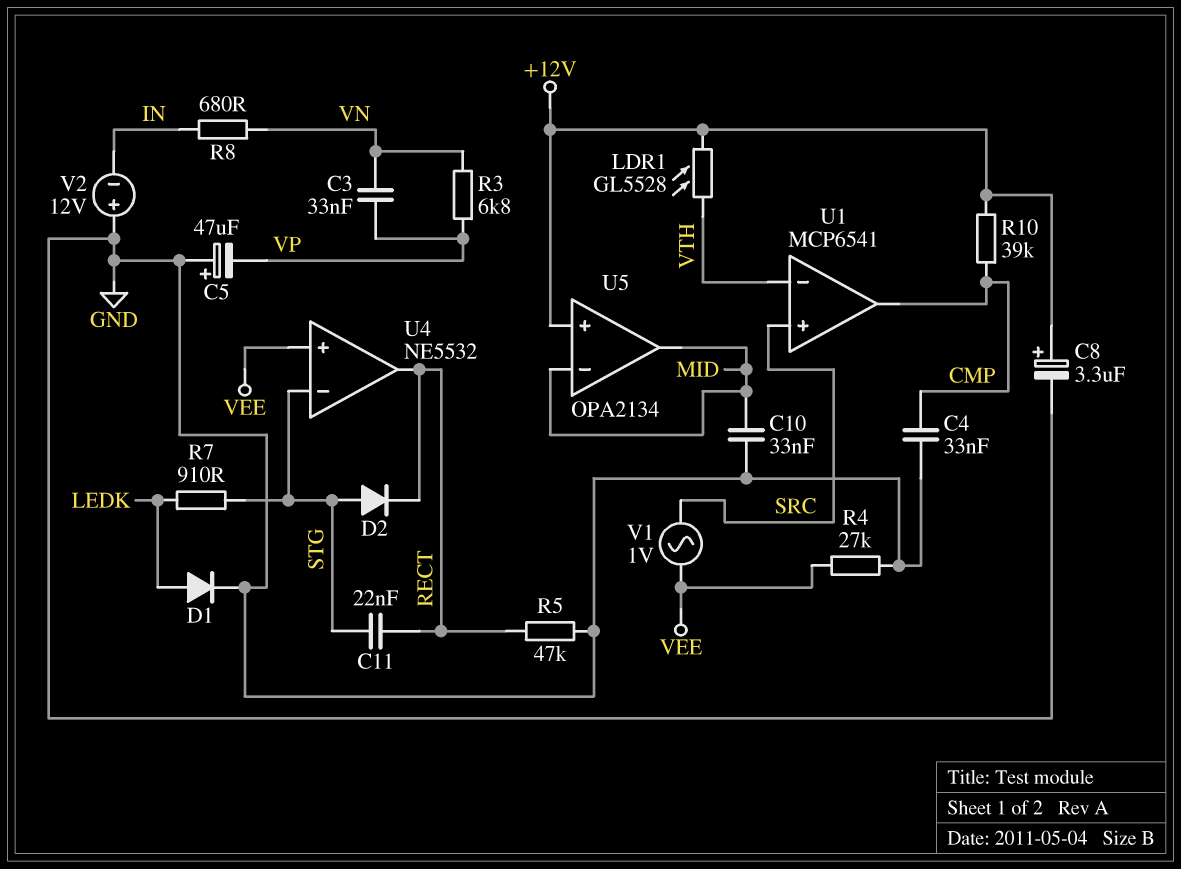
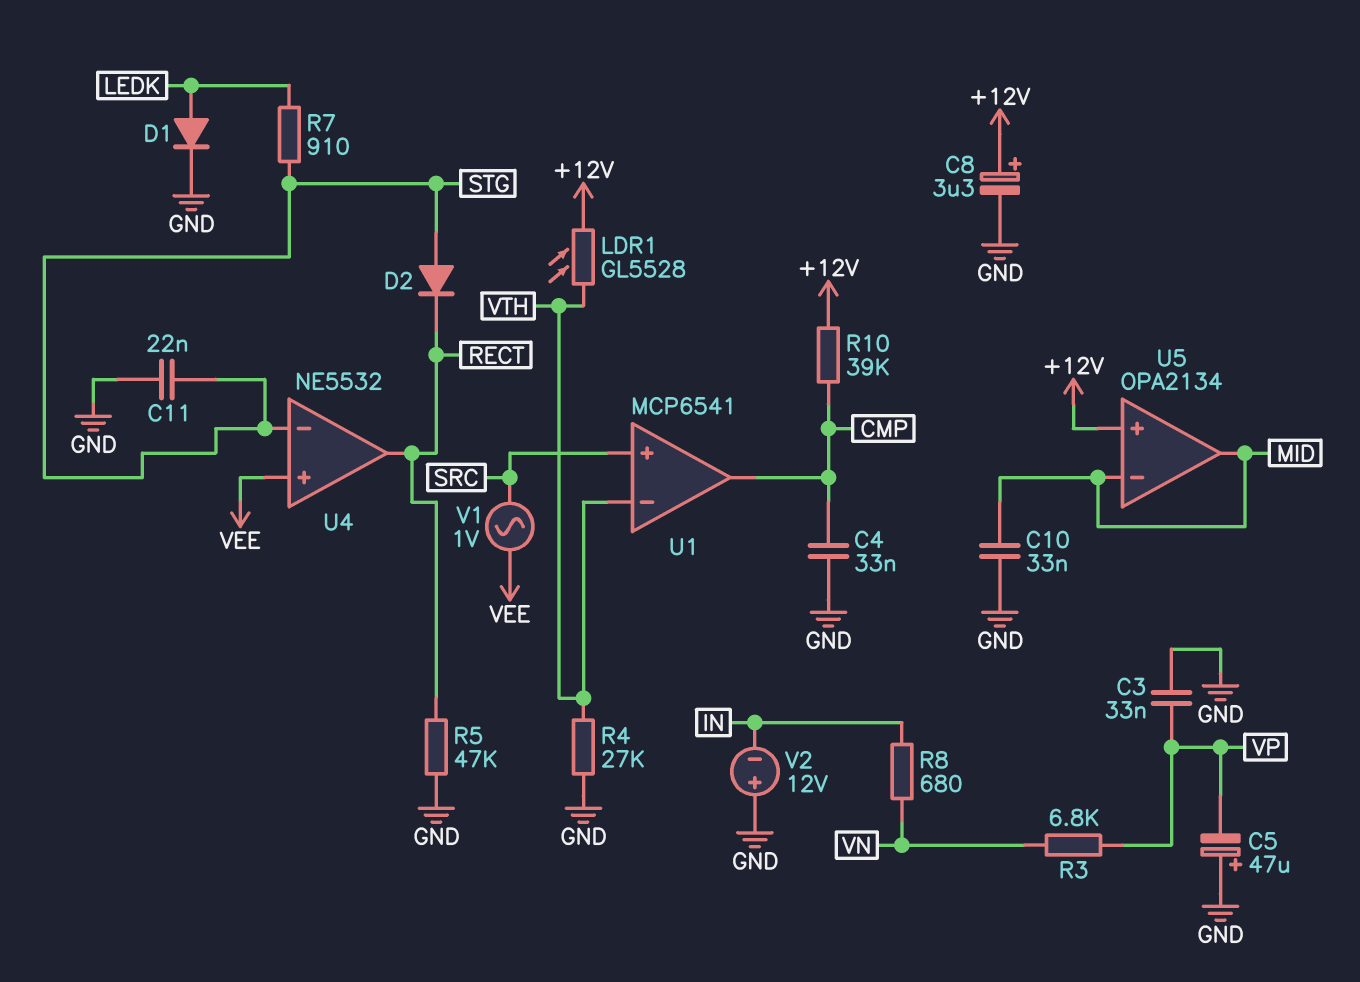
C3: 33nF (VN, VP) -> 33nF (GND, VP)
C11: 22nF (RECT, STG) -> 22nF (GND, STG)
R4: 27k (GND, VEE) -> 27k (GND, VTH)

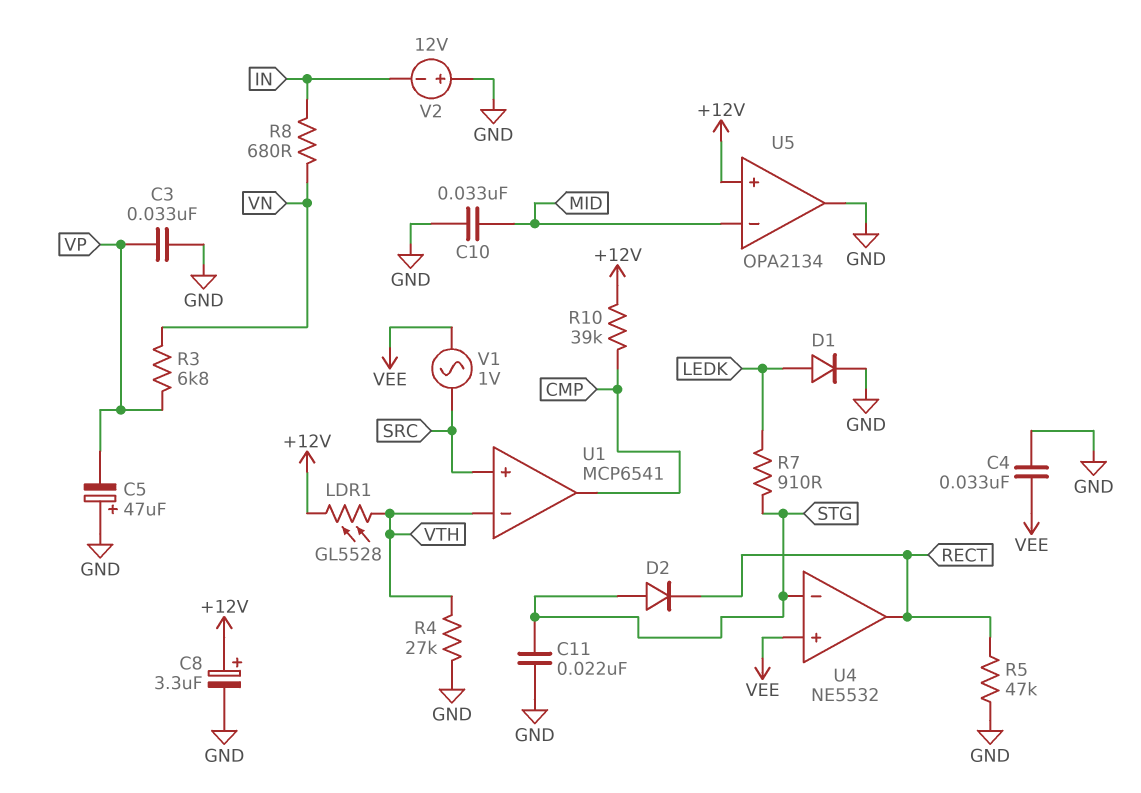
C4: 33nF (CMP, GND) -> 33nF (GND, VEE)
U5 pin out: MID -> GND

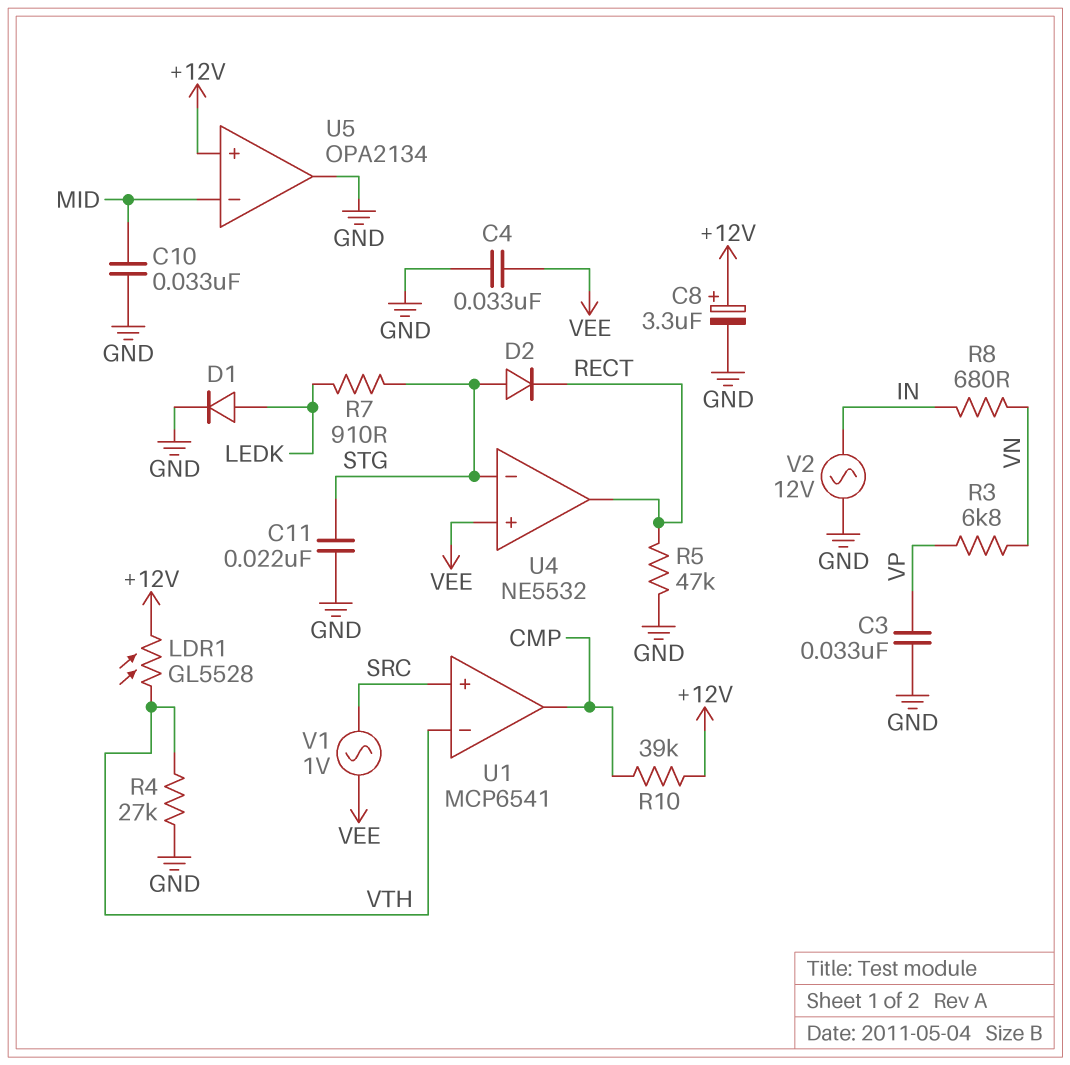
C5: 47uF (plus GND, minus VP) -> none
V2: 12V (plus GND, minus IN) -> AC 12V (GND, IN)

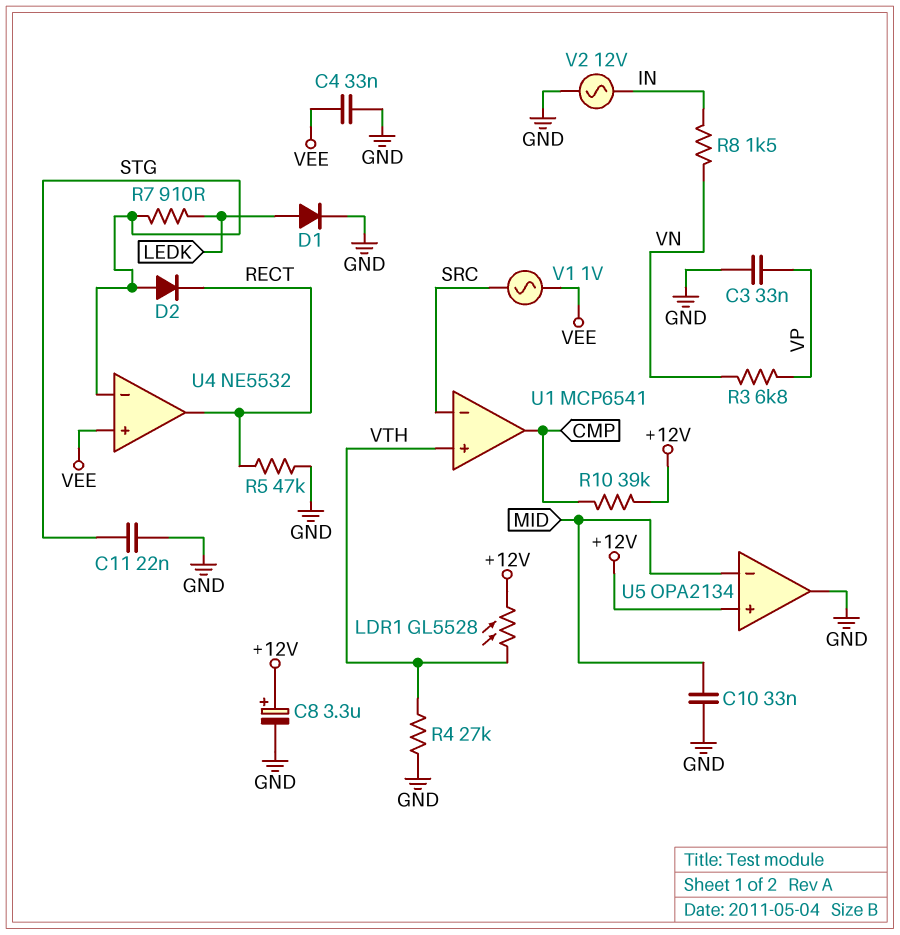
R8: 680 (IN, VN) -> 1.5k (IN, VN)
U1 pin in+: SRC -> VTH
U1 pin in-: VTH -> SRC

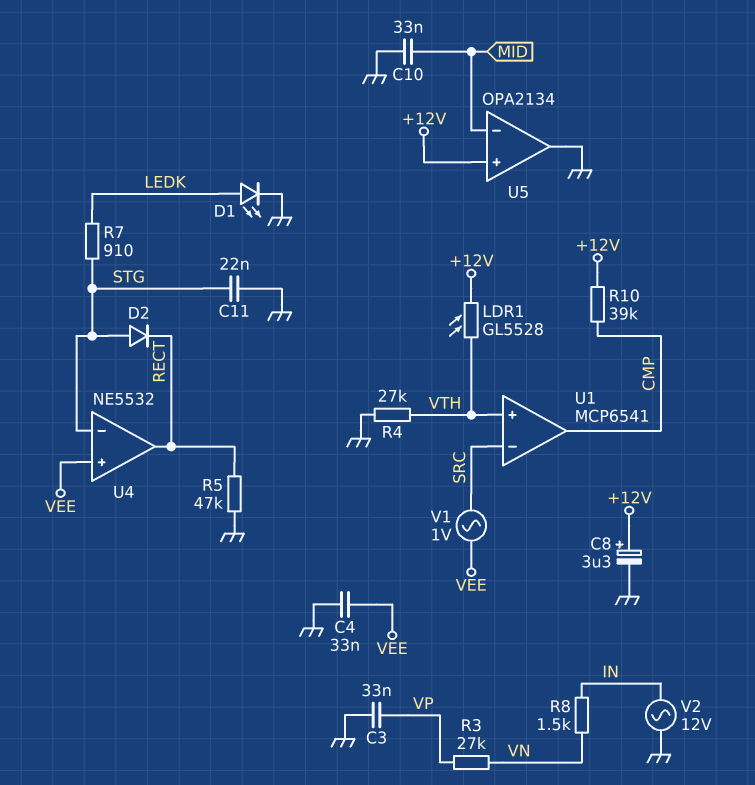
D1: diode (A LEDK, K GND) -> LED (A LEDK, K GND)
R3: 6.8k (VN, VP) -> 27k (VN, VP)

